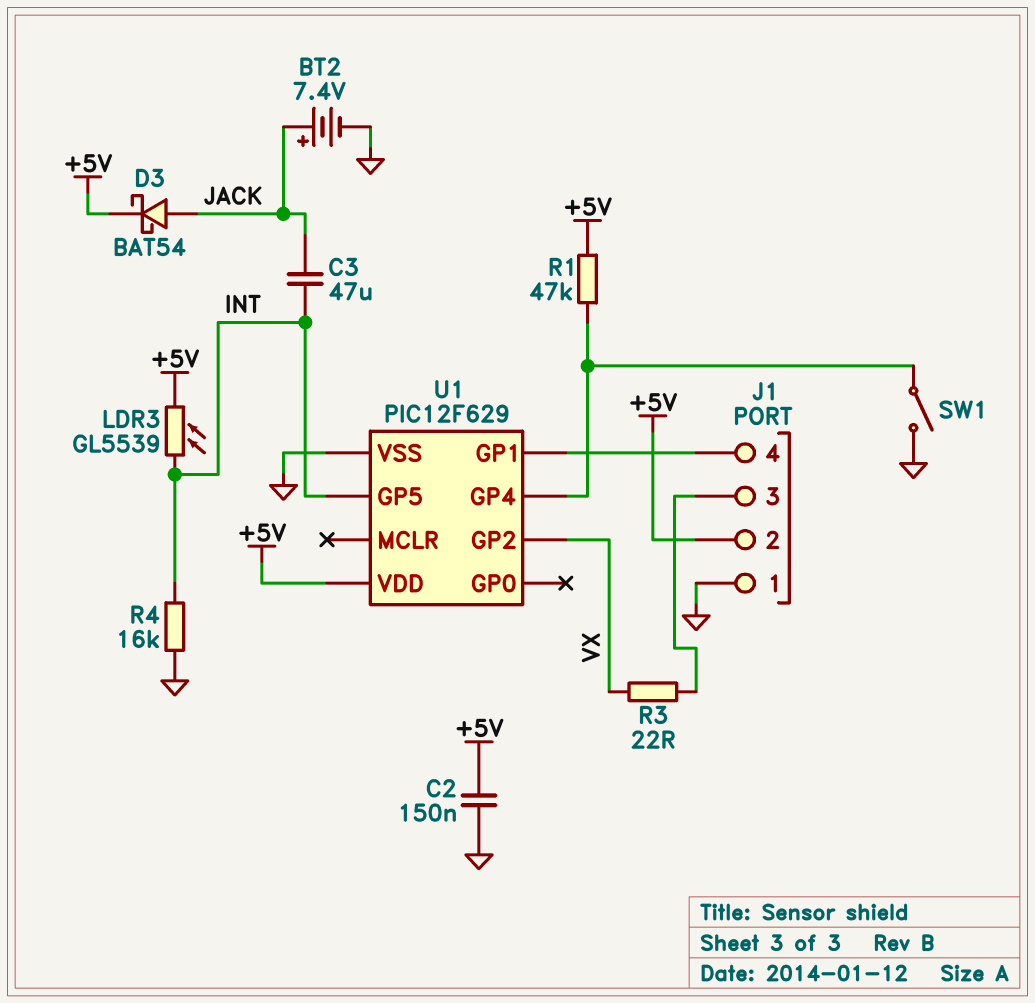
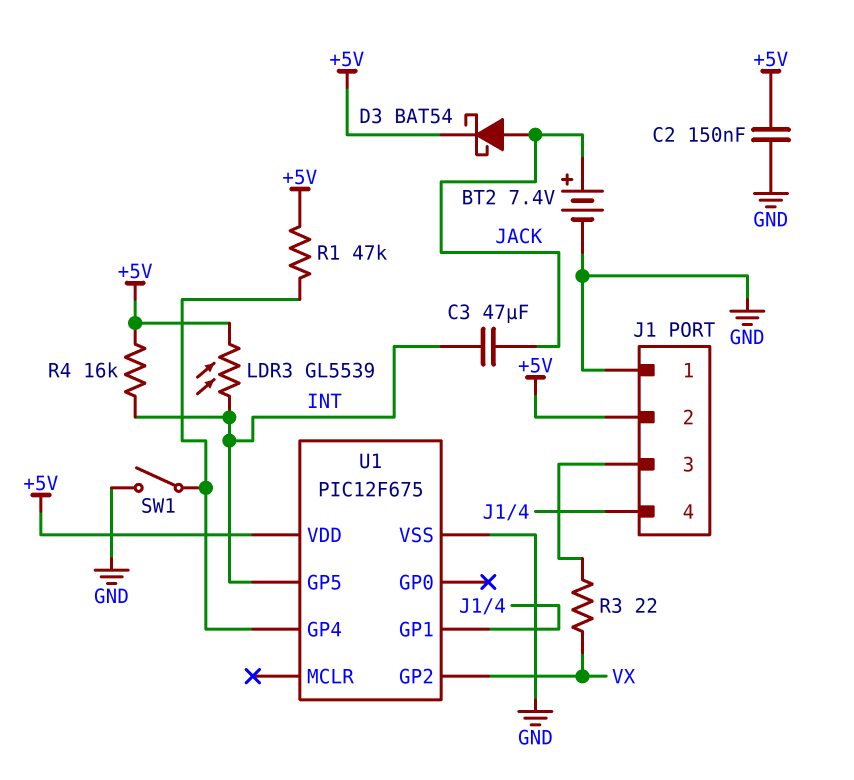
R4: 16k (GND, INT) -> 16k (+5V, INT)
U1: PIC12F629 -> PIC12F675

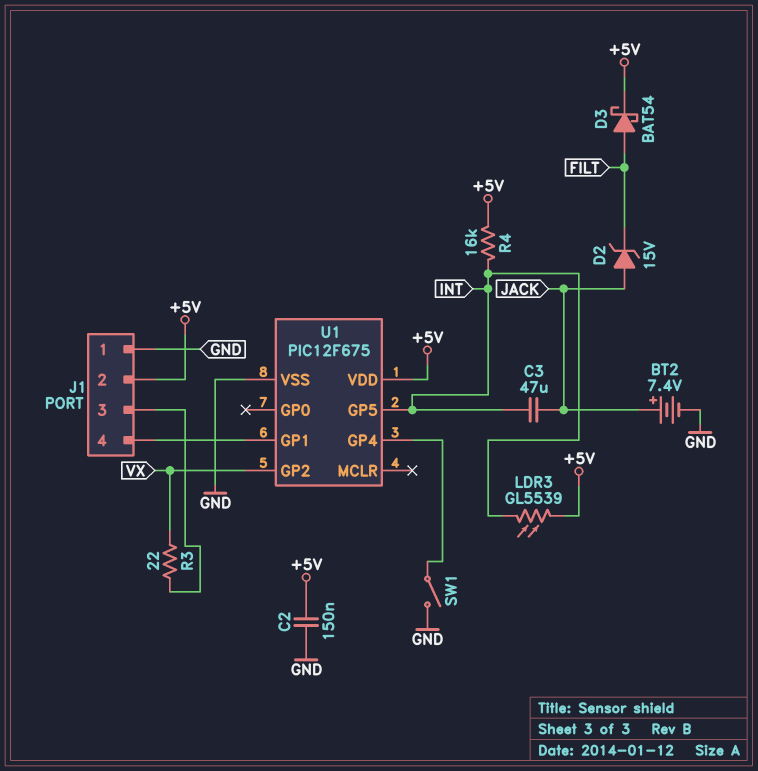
D2: none -> zener 15V (A JACK, K FILT)
D3: schottky BAT54 (A JACK, K +5V) -> schottky BAT54 (A FILT, K +5V)
R1: 47k (+5V, U1/GP4) -> none

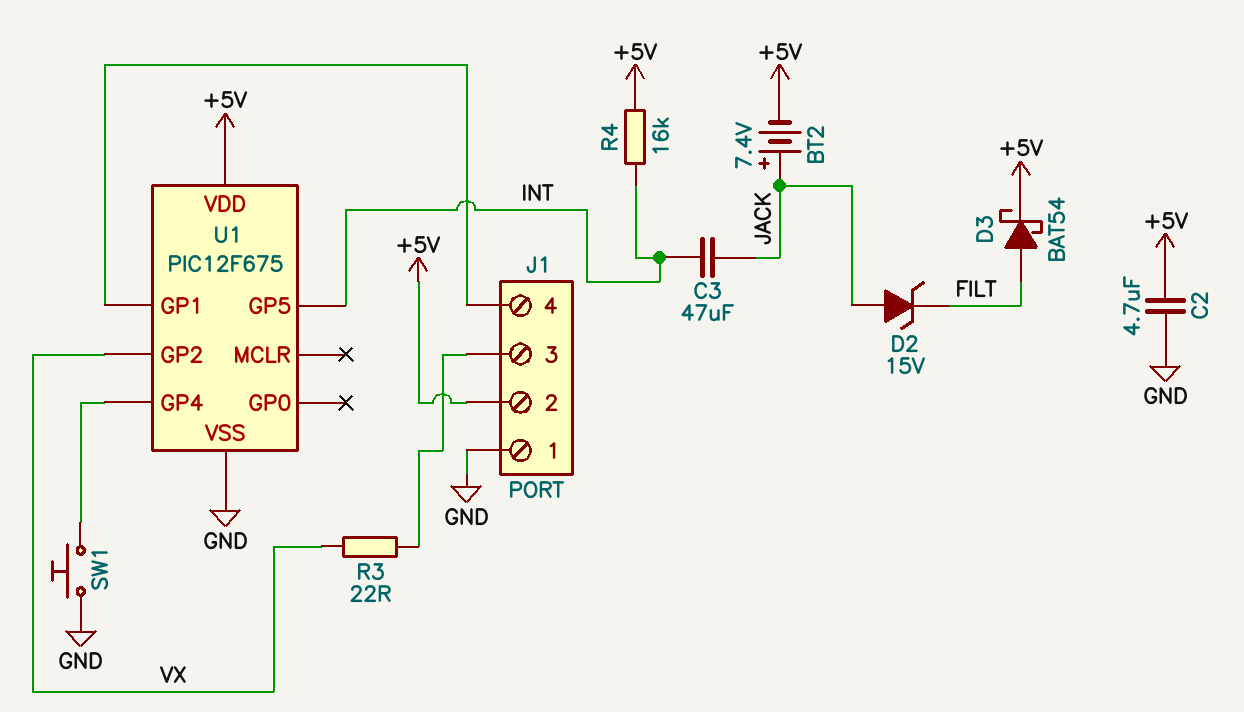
BT2: 7.4V (plus JACK, minus GND) -> 7.4V (plus JACK, minus +5V)
C2: 150nF (+5V, GND) -> 4.7uF (+5V, GND)
LDR3: GL5539 (+5V, INT) -> none
SW1: switch (GND, U1/GP4) -> button (GND, U1/GP4)

